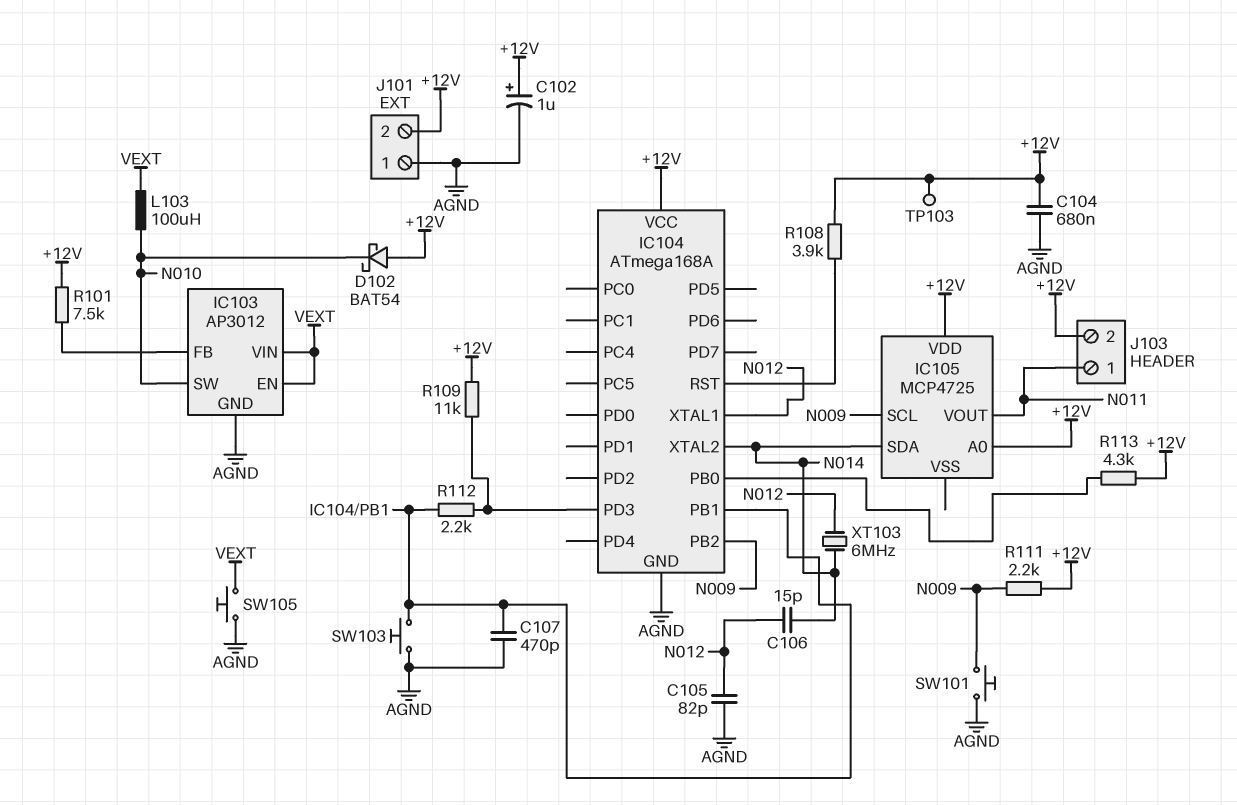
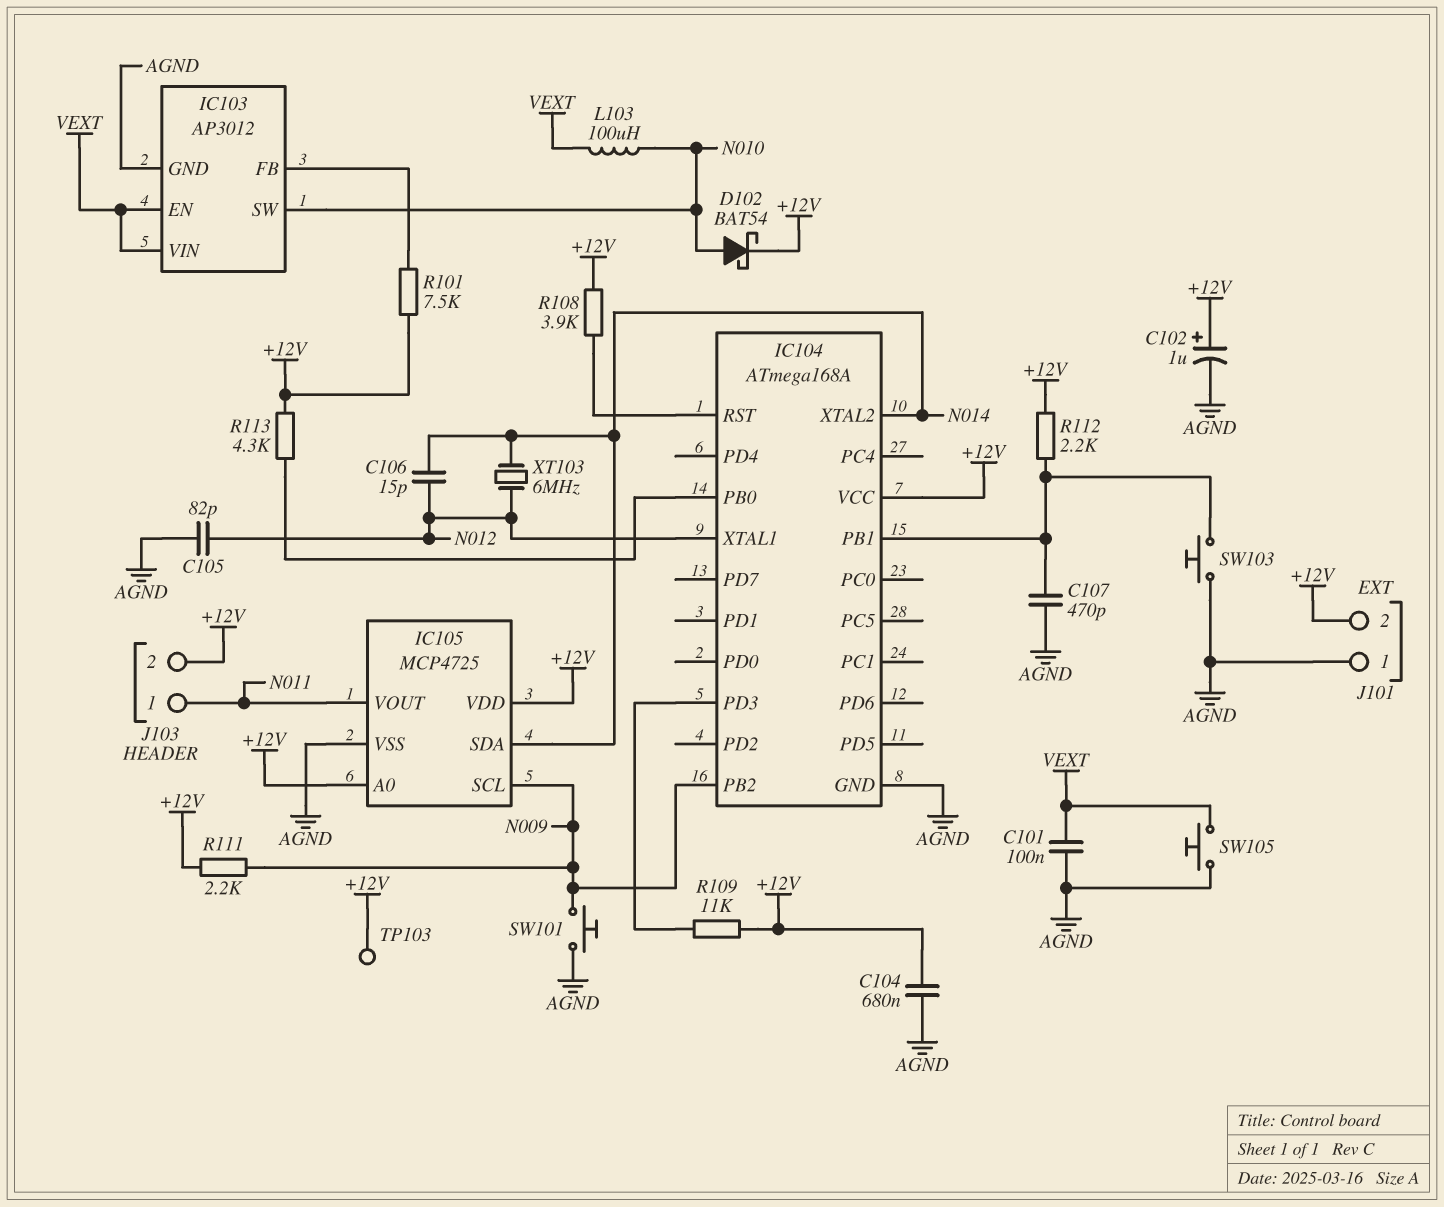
C101: none -> 100nF (AGND, VEXT)
D102: schottky BAT54 (A +12V, K N010) -> schottky BAT54 (A N010, K +12V)
IC105 pin VSS: none -> AGND
R112: 2.2k (IC104/PB1, IC104/PD3) -> 2.2k (+12V, IC104/PB1)

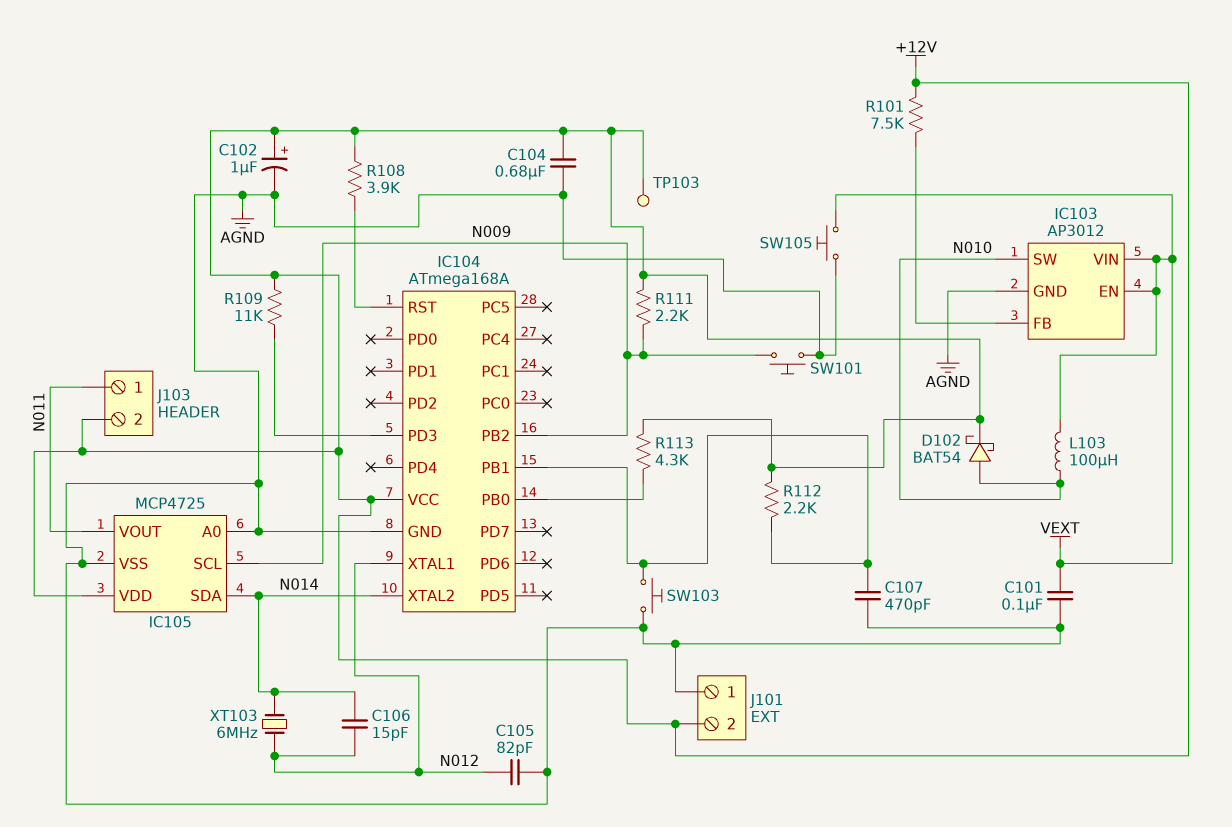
IC105 pin A0: +12V -> AGND

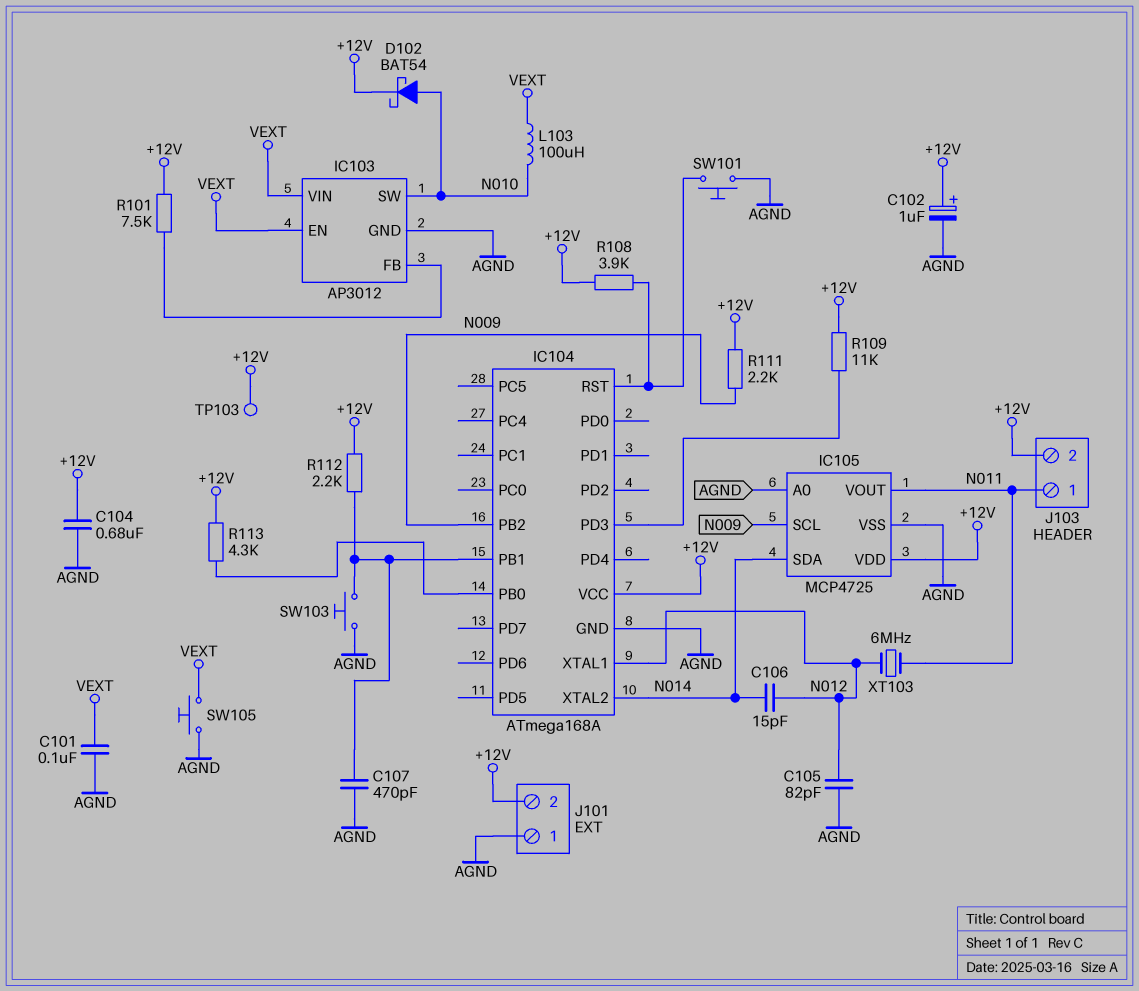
SW101: button (AGND, N009) -> button (AGND, IC104/RST)
XT103: 6MHz (N012, N014) -> 6MHz (N011, N012)

